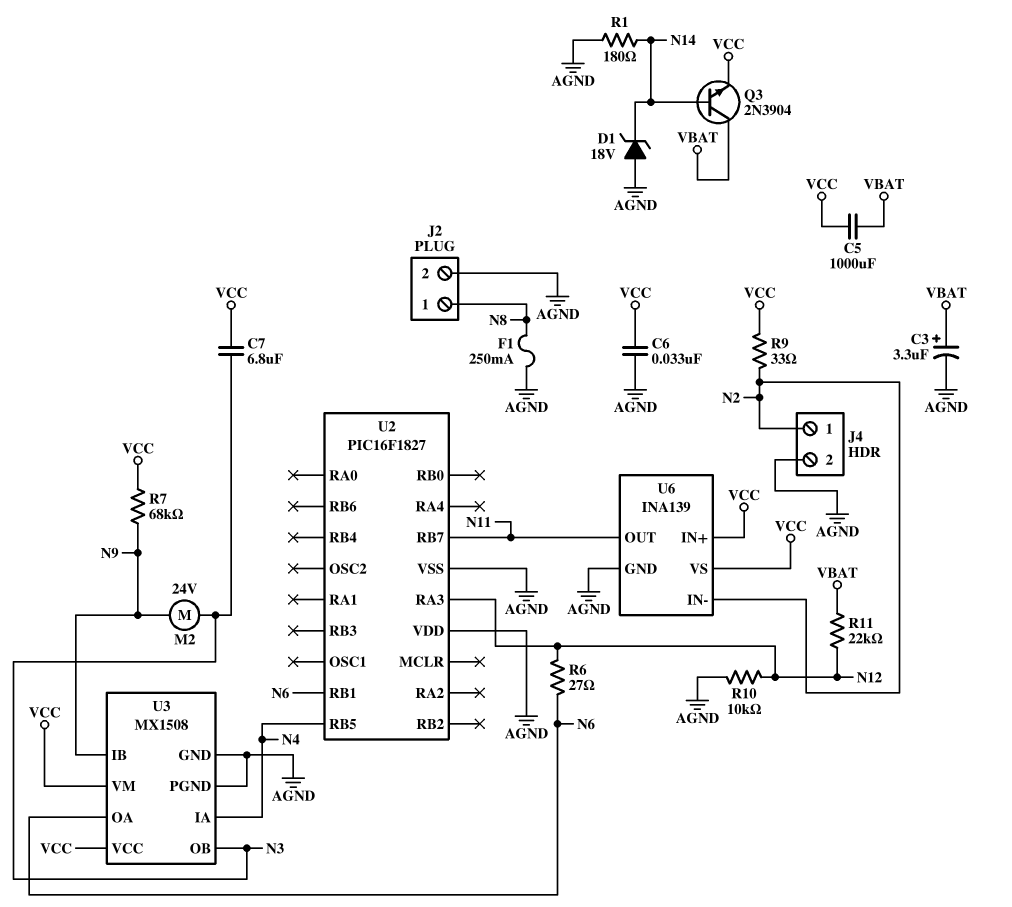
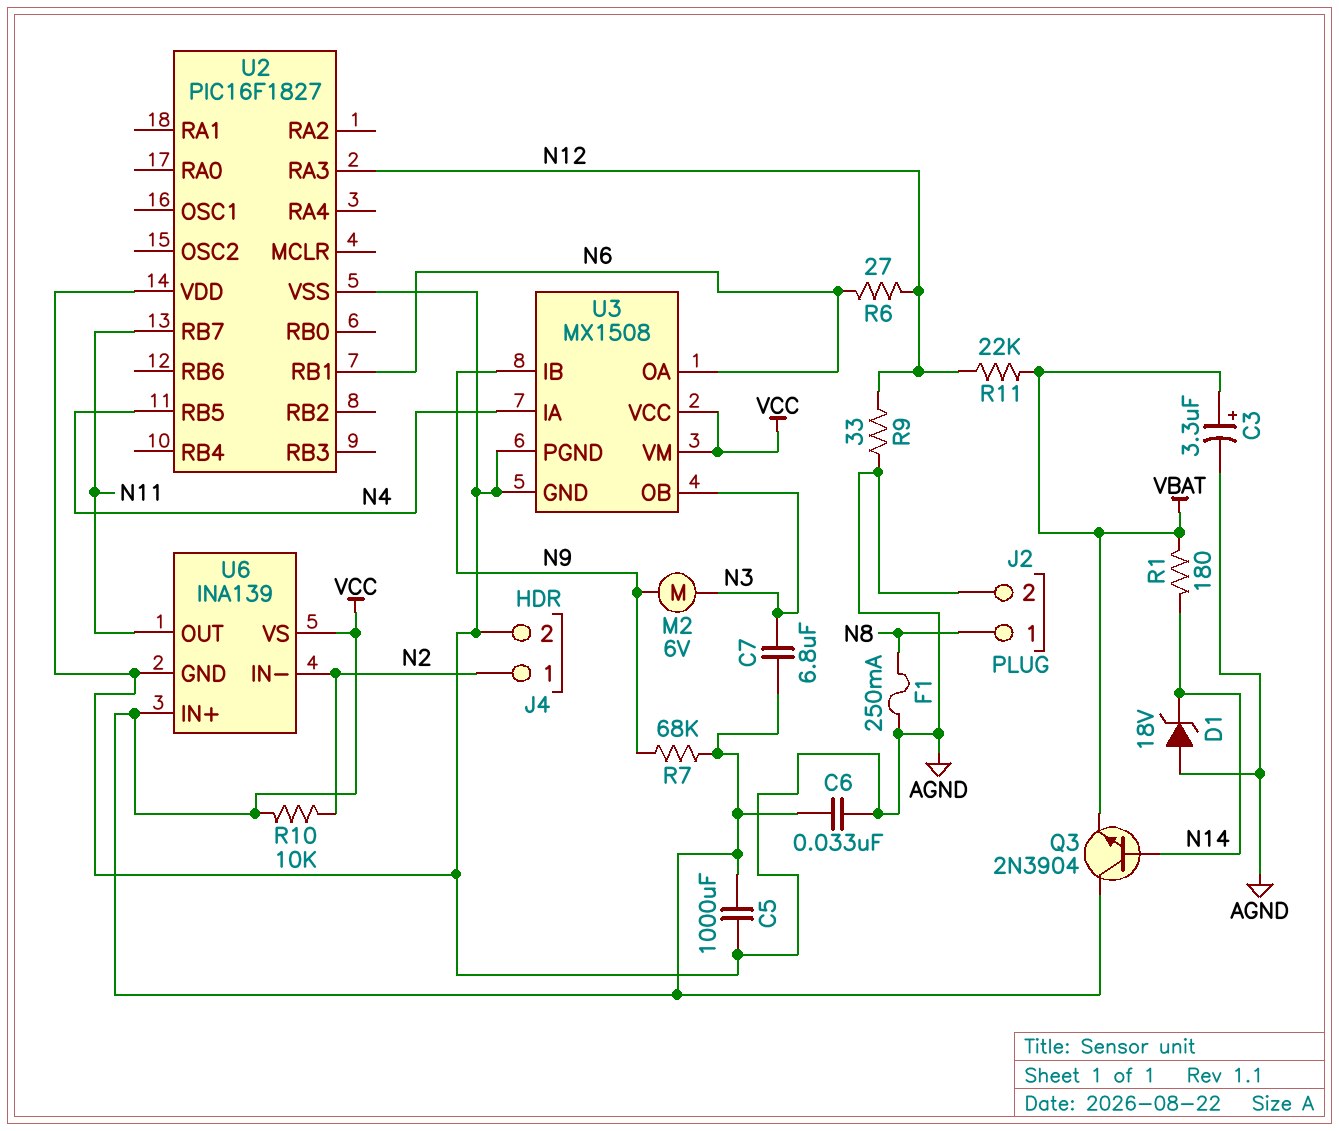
C5: 1000uF (VBAT, VCC) -> 1000uF (AGND, VCC)
M2: motor 24V (N3, N9) -> motor 6V (N3, N9)
Q3: NPN 2N3904 (B N14, C VBAT, E VCC) -> NPN 2N3904 (B N14, C VCC, E VBAT)
R1: 180 (AGND, N14) -> 180 (N14, VBAT)
R9: 33 (N2, VCC) -> 33 (AGND, N12)
R10: 10k (AGND, N12) -> 10k (N2, VCC)

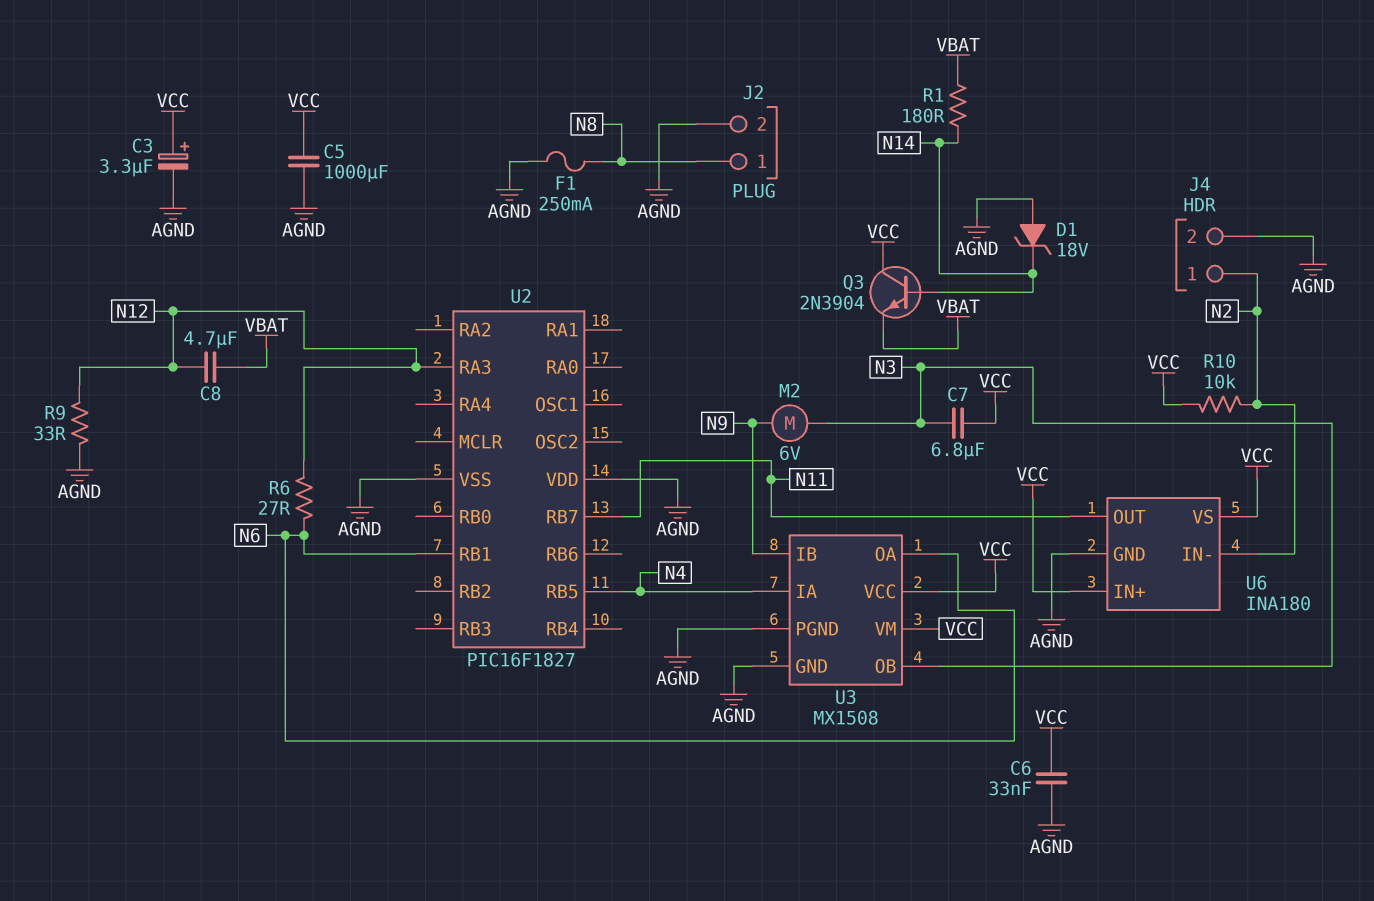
C3: 3.3uF (plus VBAT, minus AGND) -> 3.3uF (plus VCC, minus AGND)
C8: none -> 4.7uF (N12, VBAT)
R7: 68k (N9, VCC) -> none
R11: 22k (N12, VBAT) -> none
U6: INA139 -> INA180

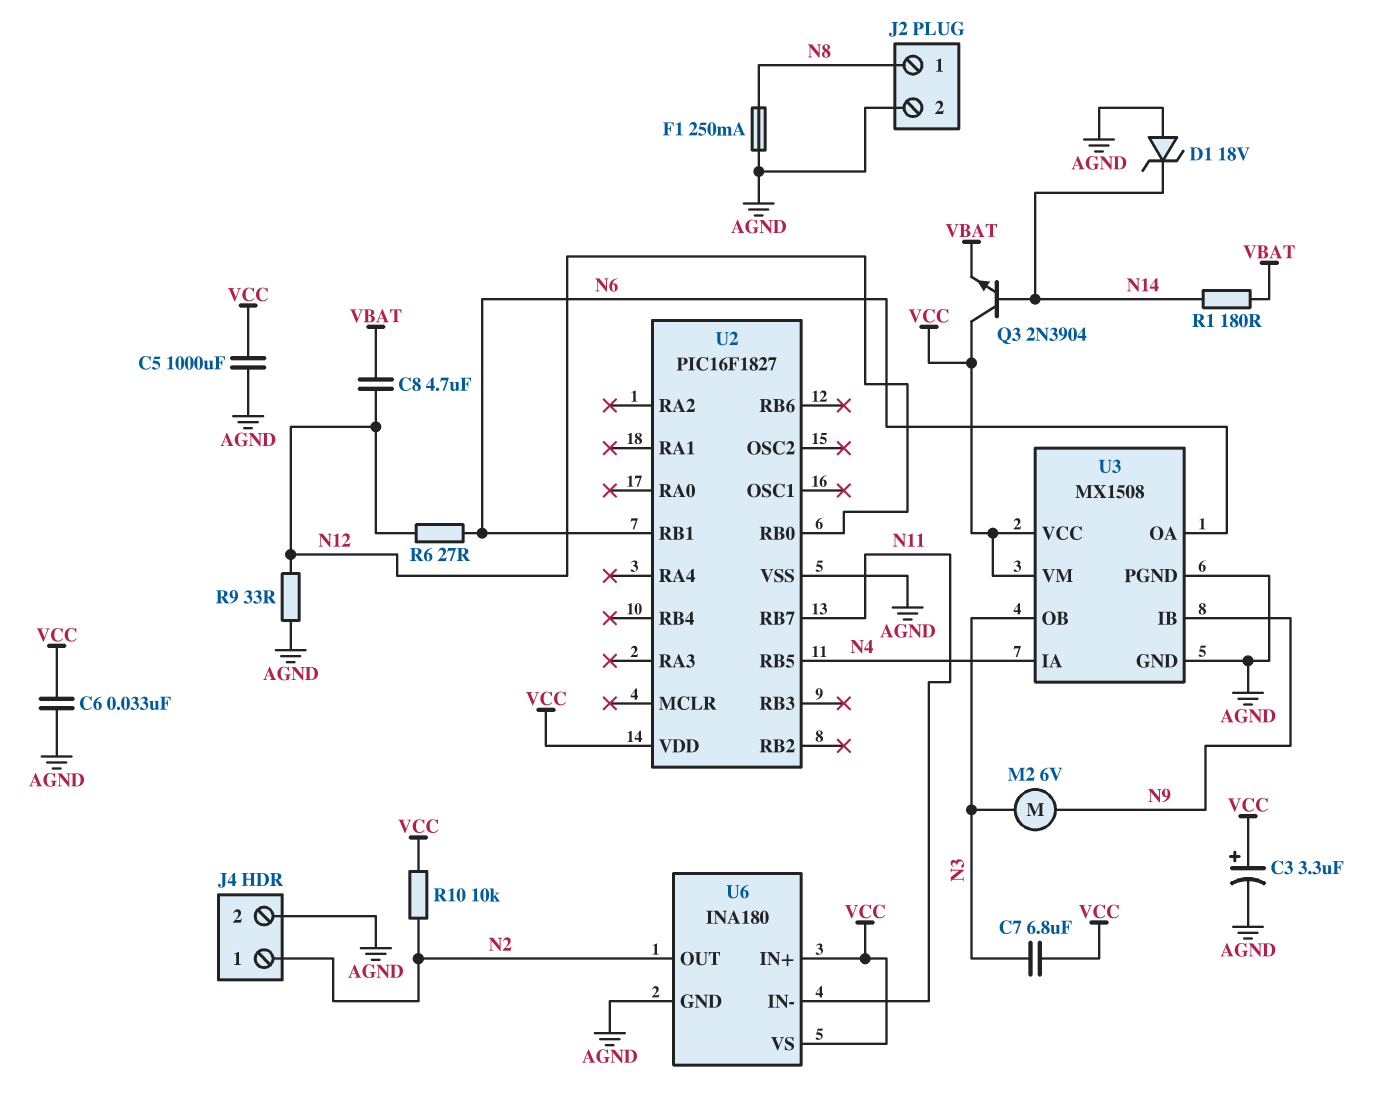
U2 pin RA3: N12 -> none
U2 pin RB0: none -> N12
U2 pin VDD: AGND -> VCC
U6 pin IN-: N2 -> N11
U6 pin OUT: N11 -> N2

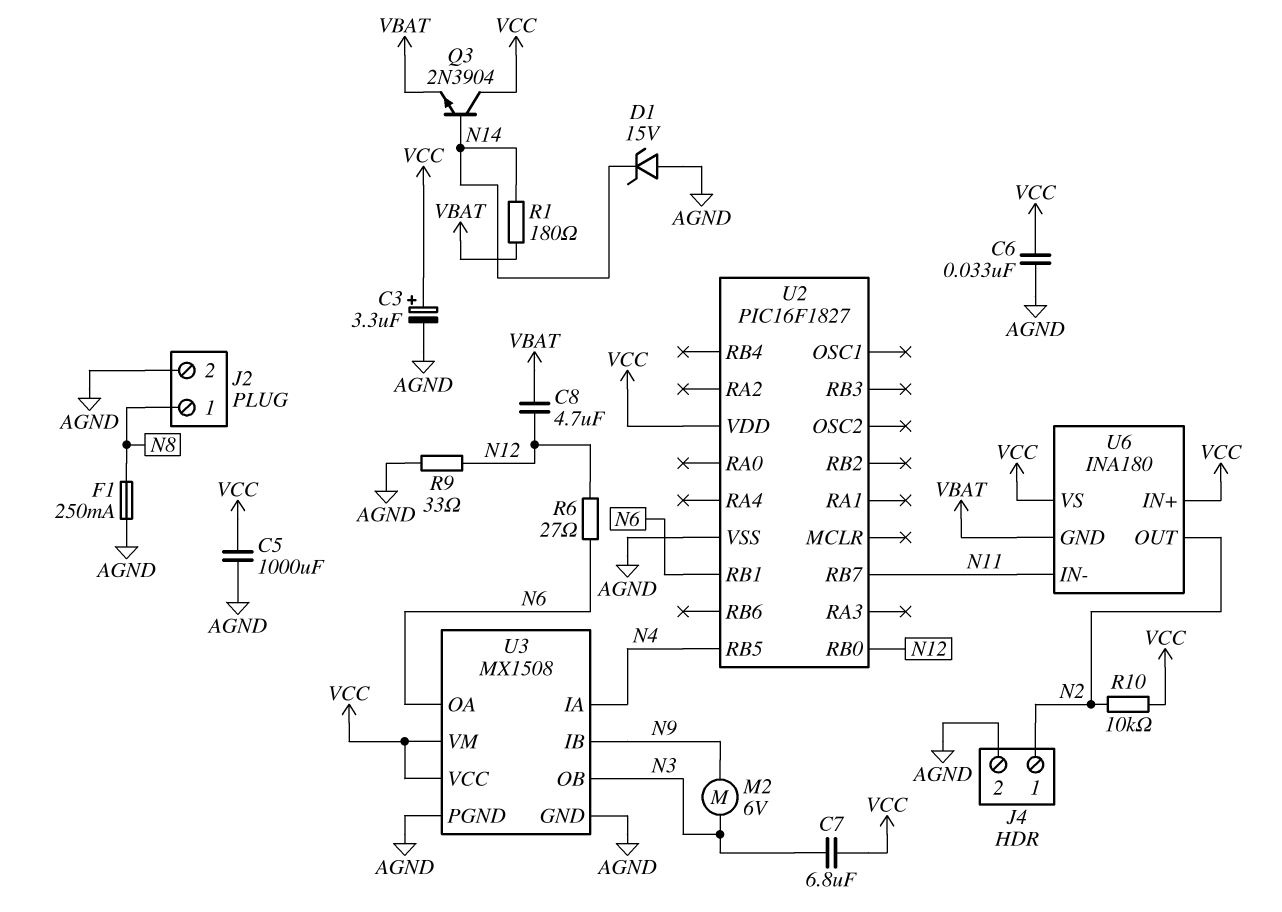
D1: zener 18V (A AGND, K N14) -> zener 15V (A AGND, K N14)
U6 pin GND: AGND -> VBAT

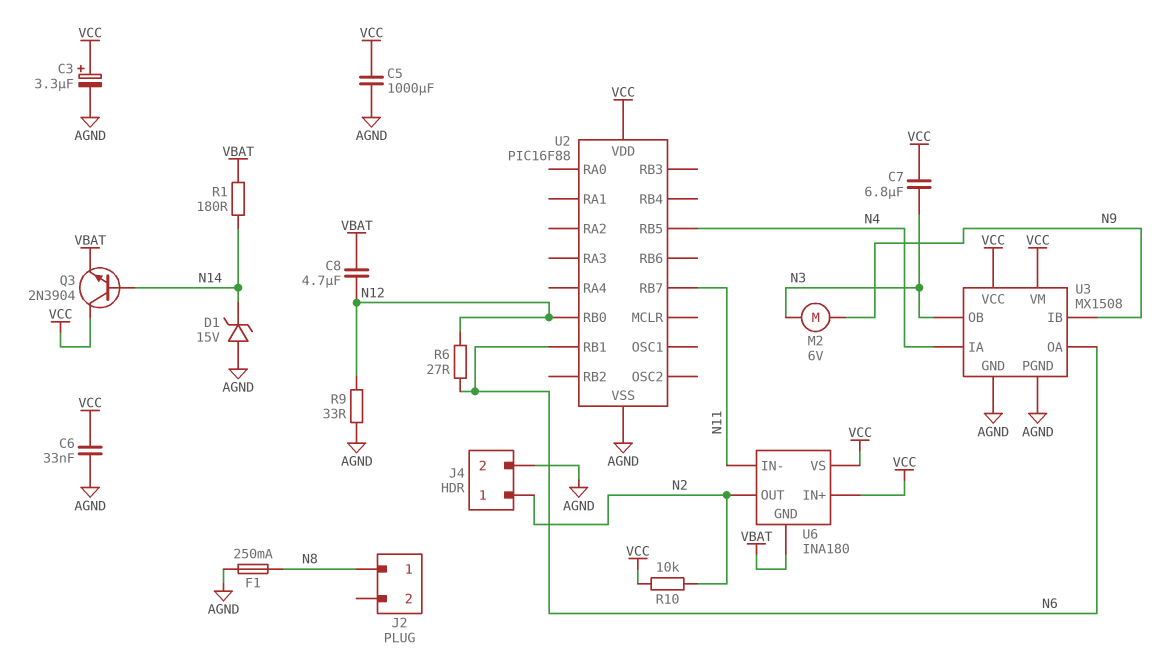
J2 pin 2: AGND -> none
U2: PIC16F1827 -> PIC16F88

